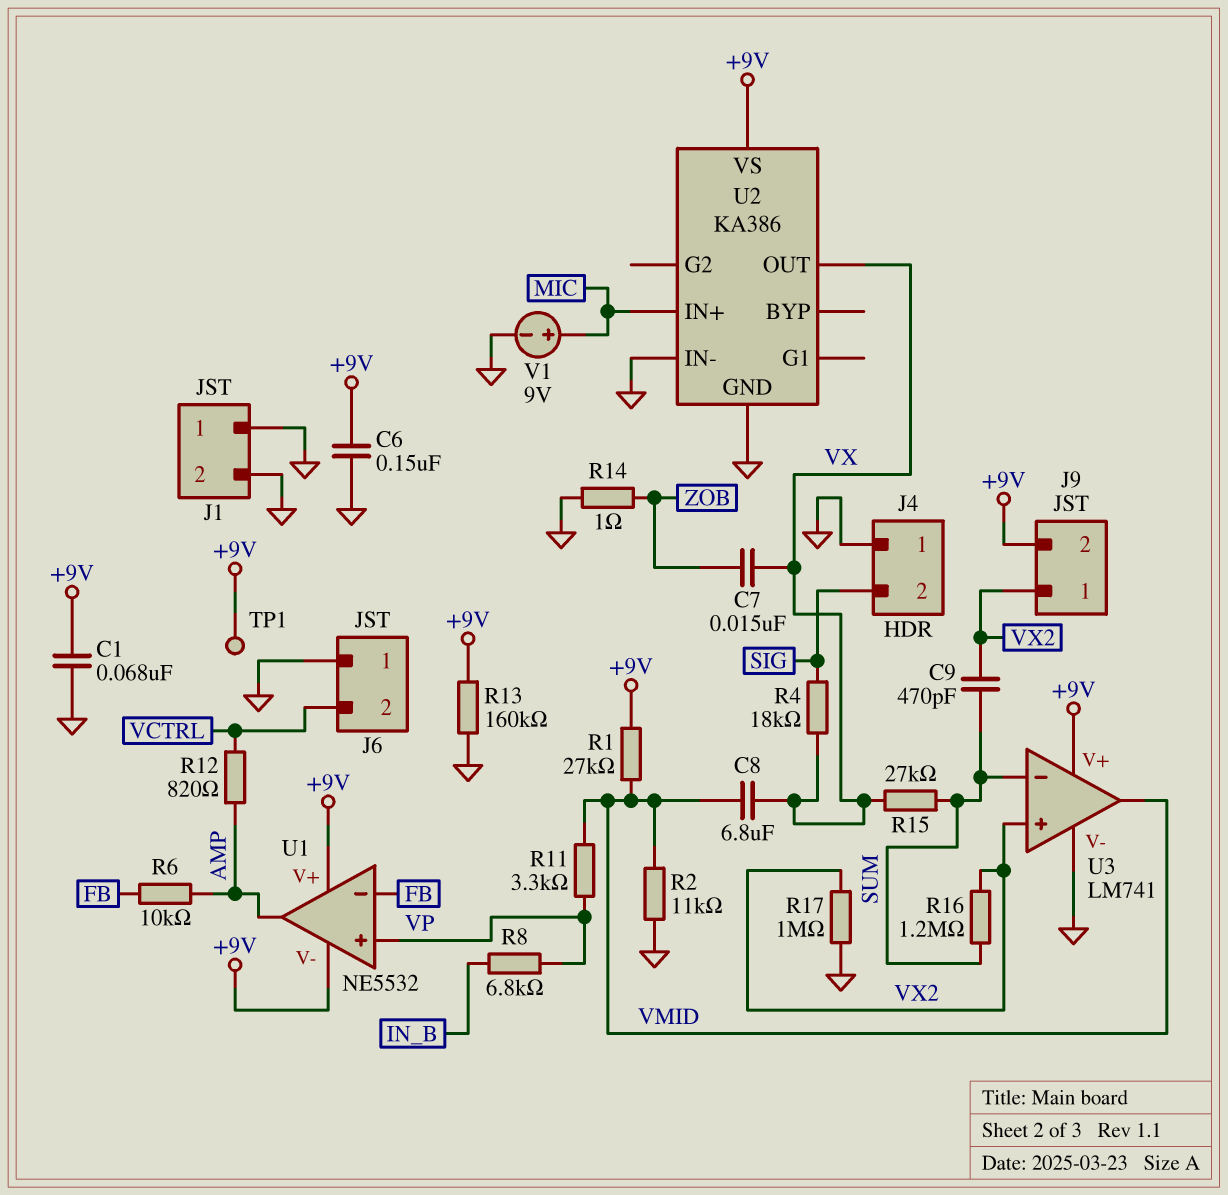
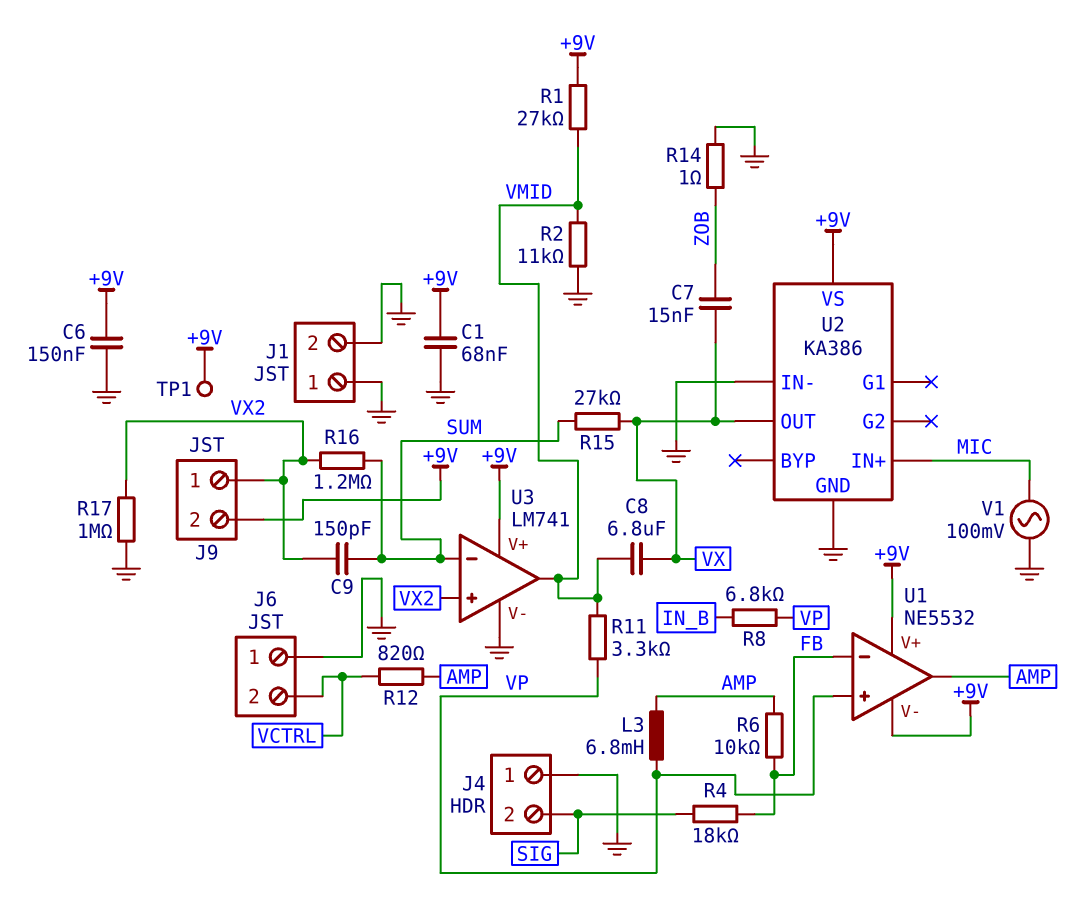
C9: 470pF (SUM, VX2) -> 150pF (SUM, VX2)
L3: none -> 6.8mH (AMP, VP)
R4: 18k (SIG, VX) -> 18k (FB, SIG)
R13: 160k (+9V, GND) -> none
V1: 9V (plus MIC, minus GND) -> AC 100mV (GND, MIC)

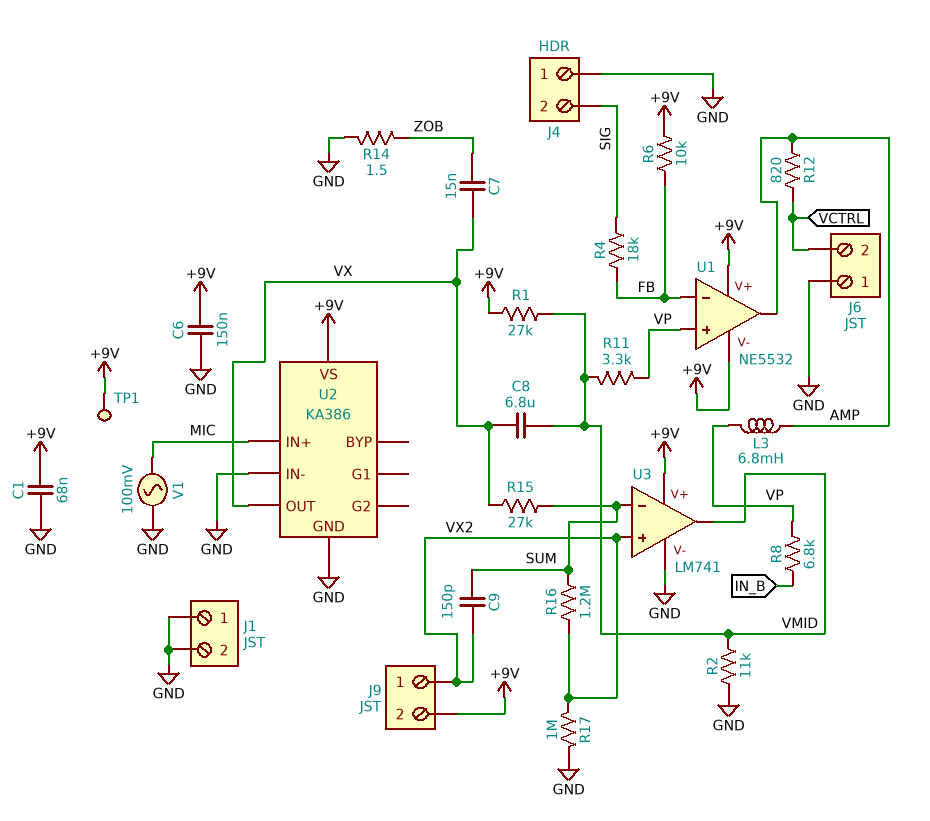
R6: 10k (AMP, FB) -> 10k (+9V, FB)
R14: 1 (GND, ZOB) -> 1.5 (GND, ZOB)

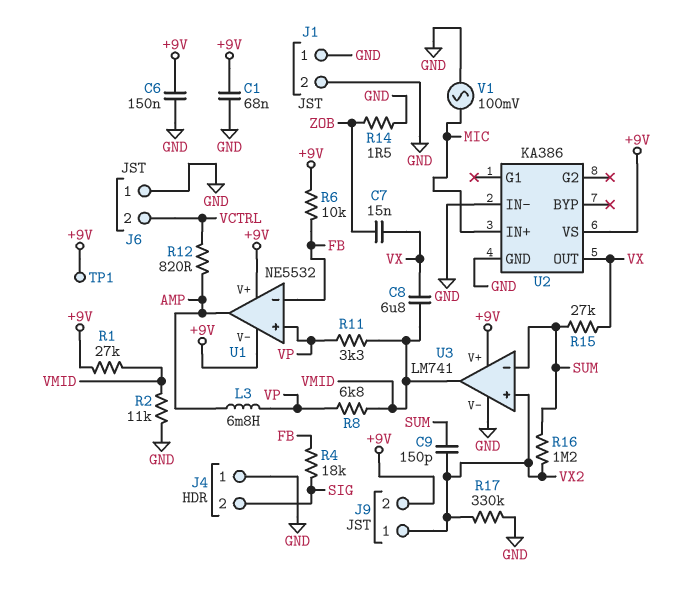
R8: 6.8k (IN_B, VP) -> 6.8k (VMID, VP)
R17: 1M (GND, VX2) -> 330k (GND, VX2)

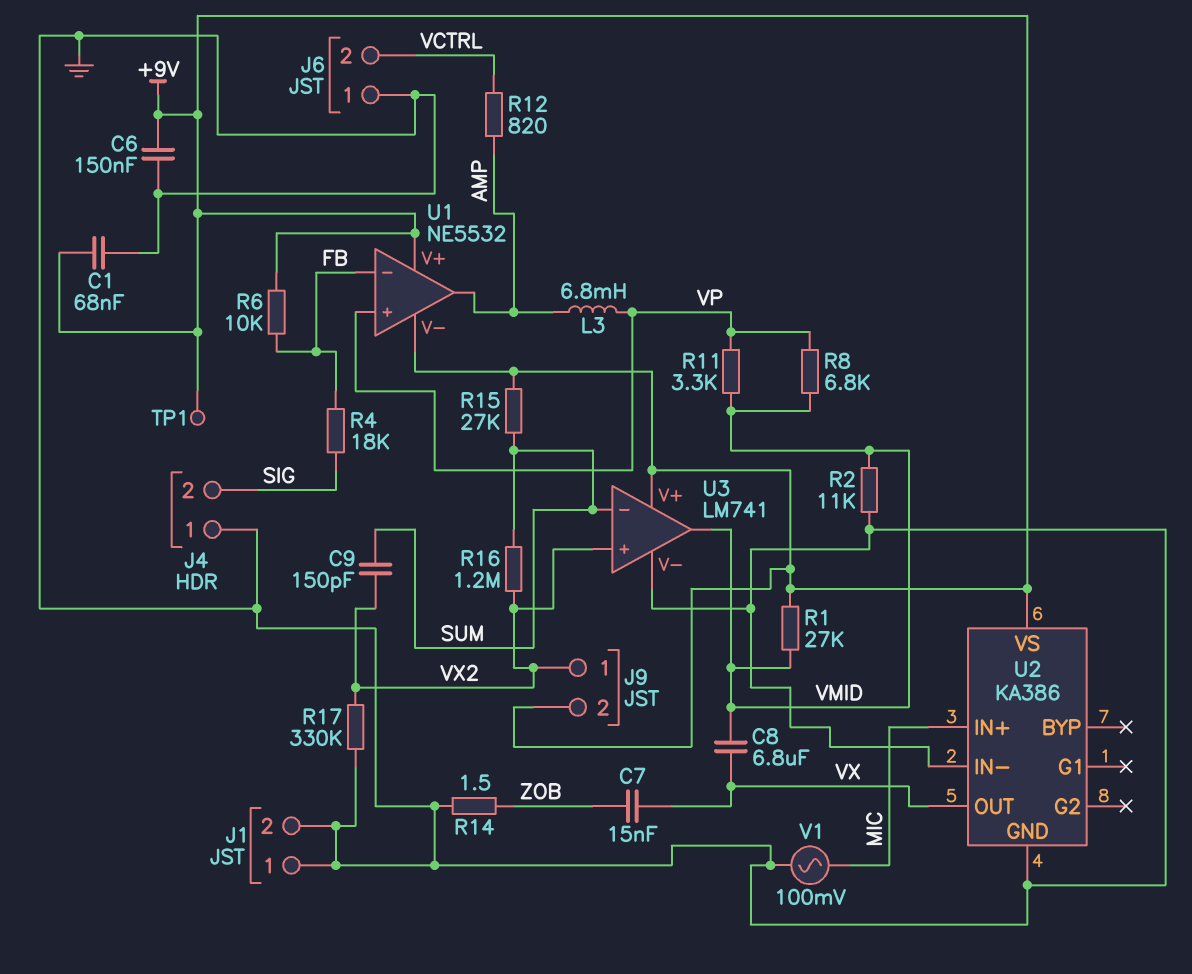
R15: 27k (SUM, VX) -> 27k (+9V, SUM)

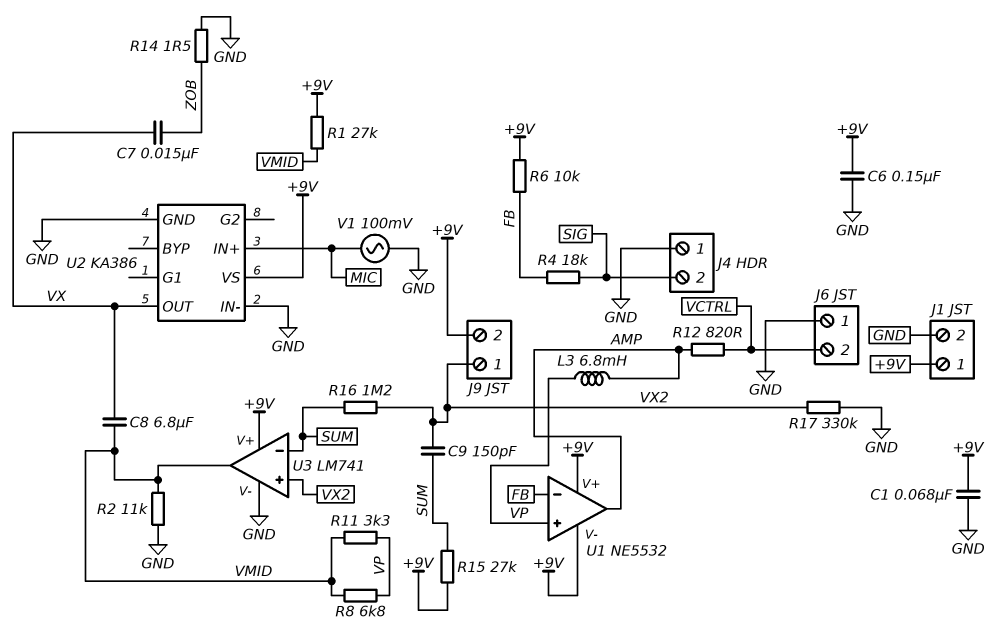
J1 pin 1: GND -> +9V
TP1: test point (+9V) -> none

